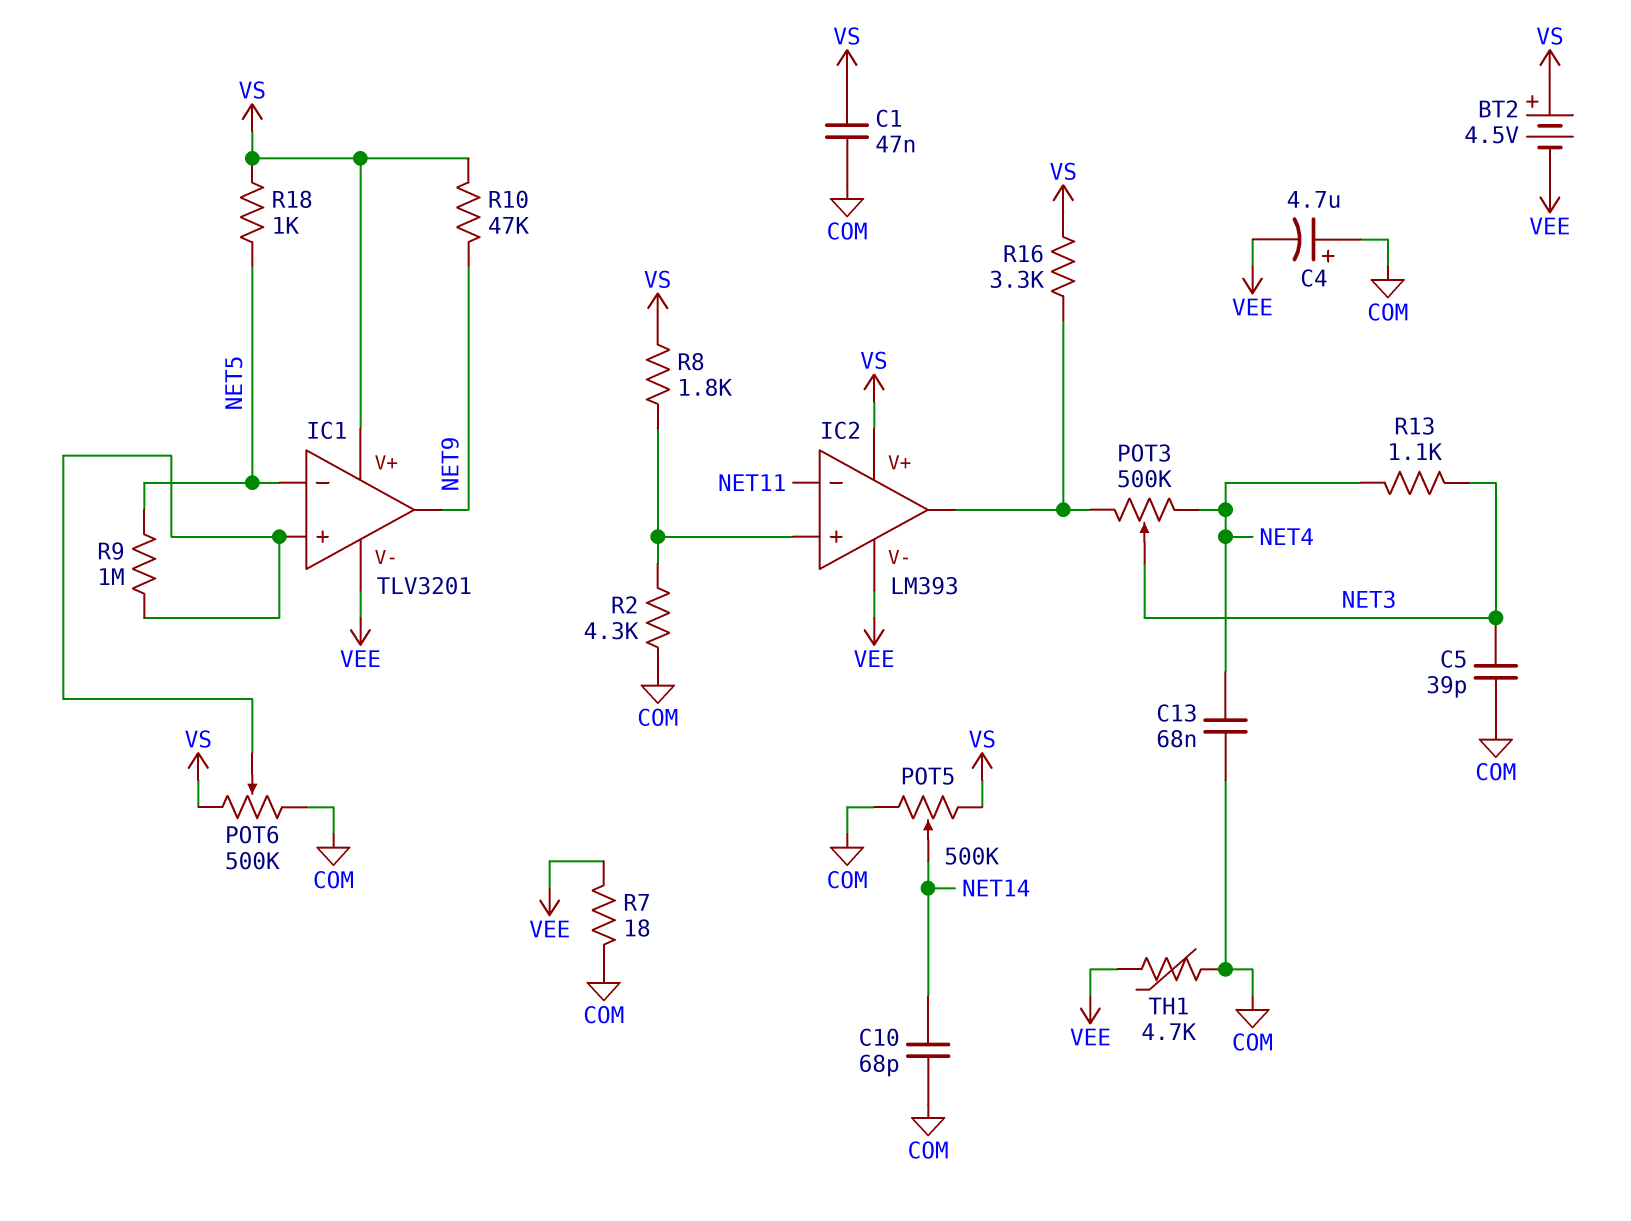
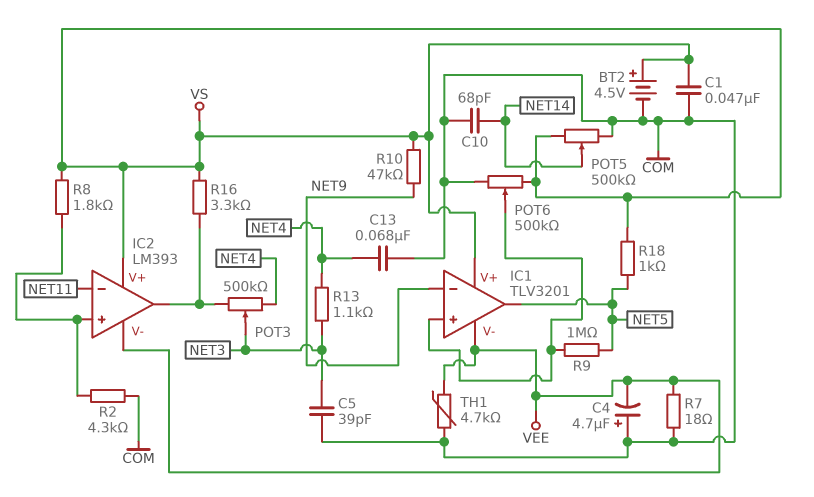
BT2: 4.5V (plus VS, minus VEE) -> 4.5V (plus VS, minus COM)
IC1 pin in-: NET5 -> NET9
IC1 pin out: NET9 -> NET5

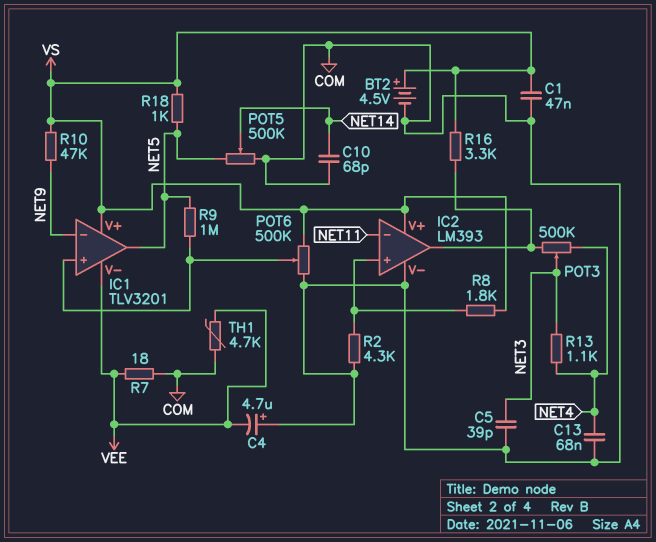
IC2 pin V-: VEE -> COM
POT5: 500k (COM, VS, wiper NET14) -> 500k (COM, NET5, wiper NET14)

